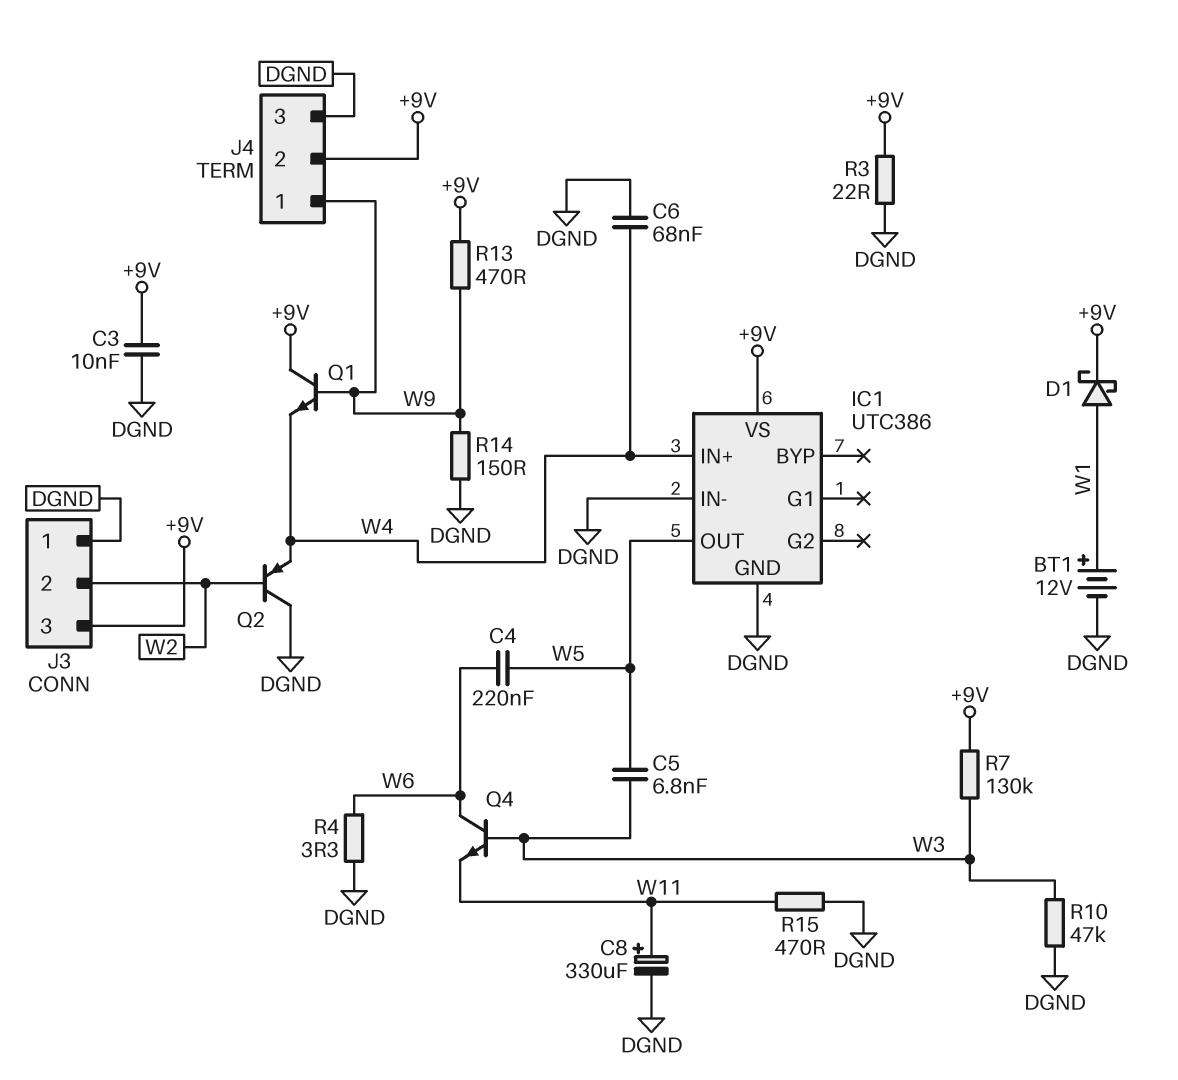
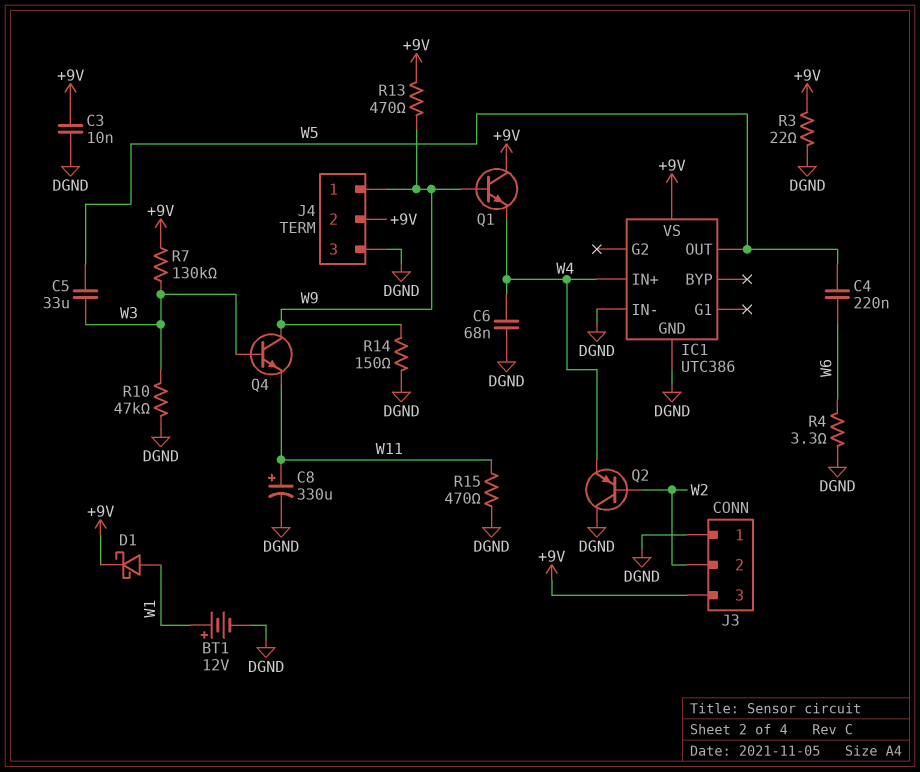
C5: 6.8nF (W3, W5) -> 33uF (W3, W5)
Q4: NPN (B W3, C W6, E W11) -> NPN (B W3, C W9, E W11)

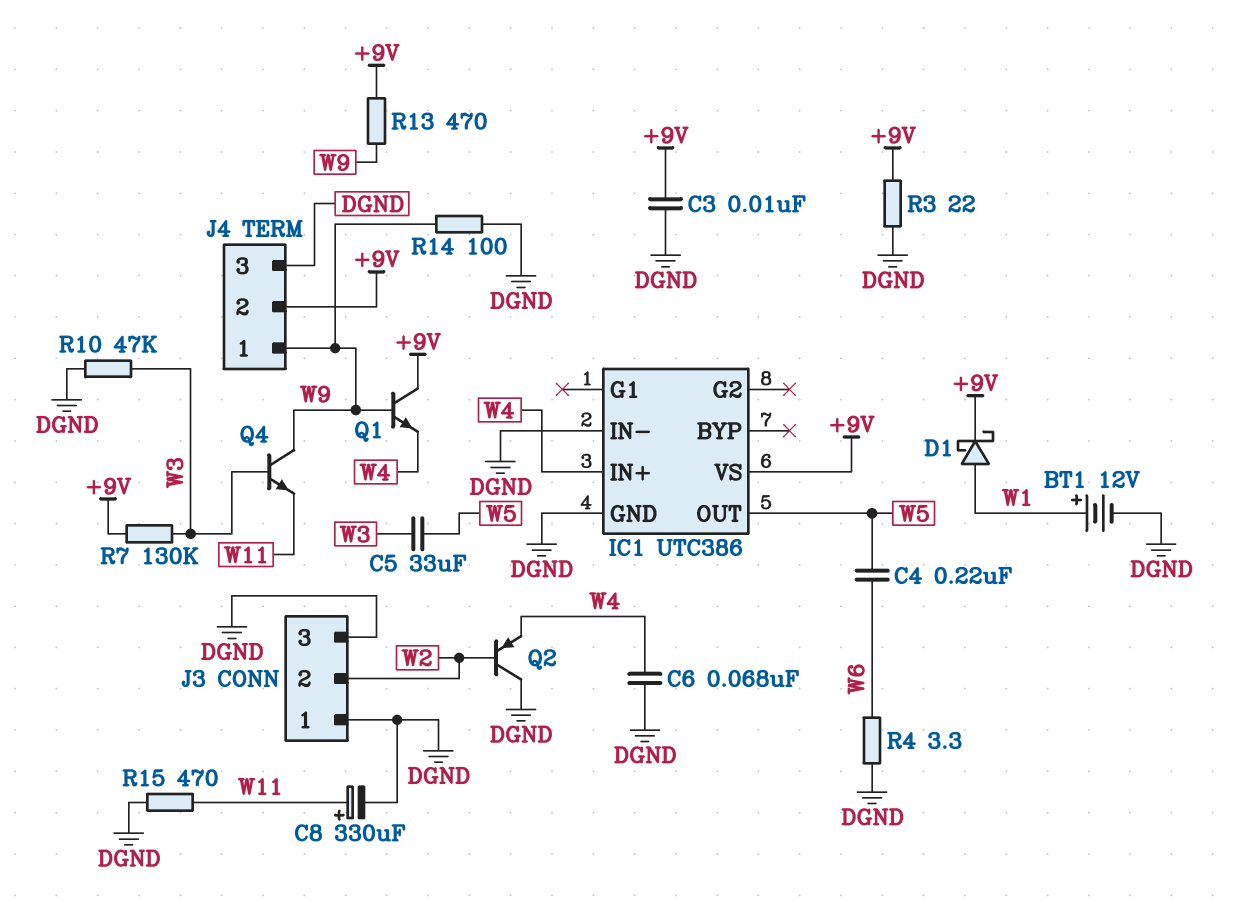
J3 pin 3: +9V -> DGND
R14: 150 (DGND, W9) -> 100 (DGND, W9)

